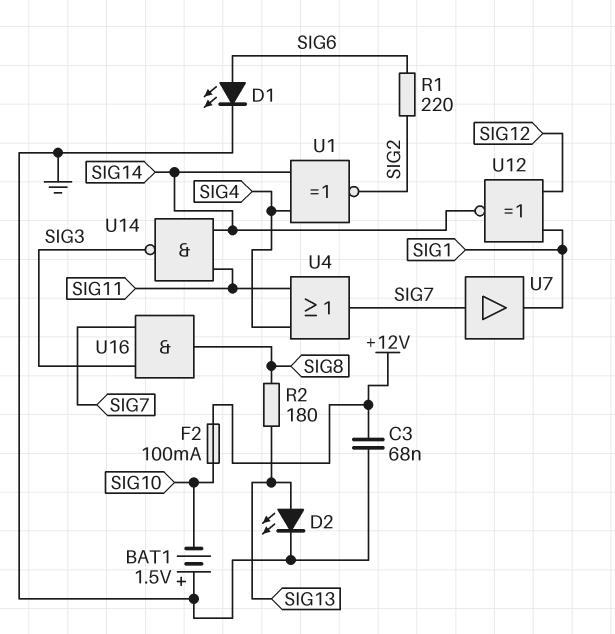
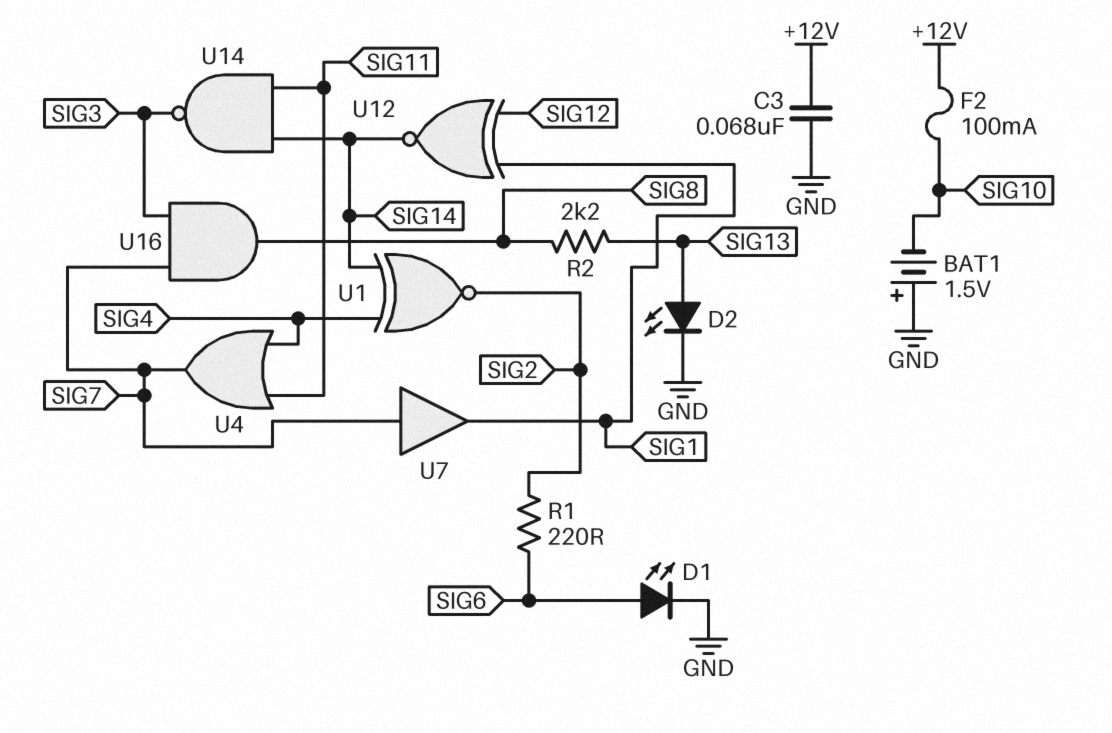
R2: 180 (SIG8, SIG13) -> 2.2k (SIG8, SIG13)

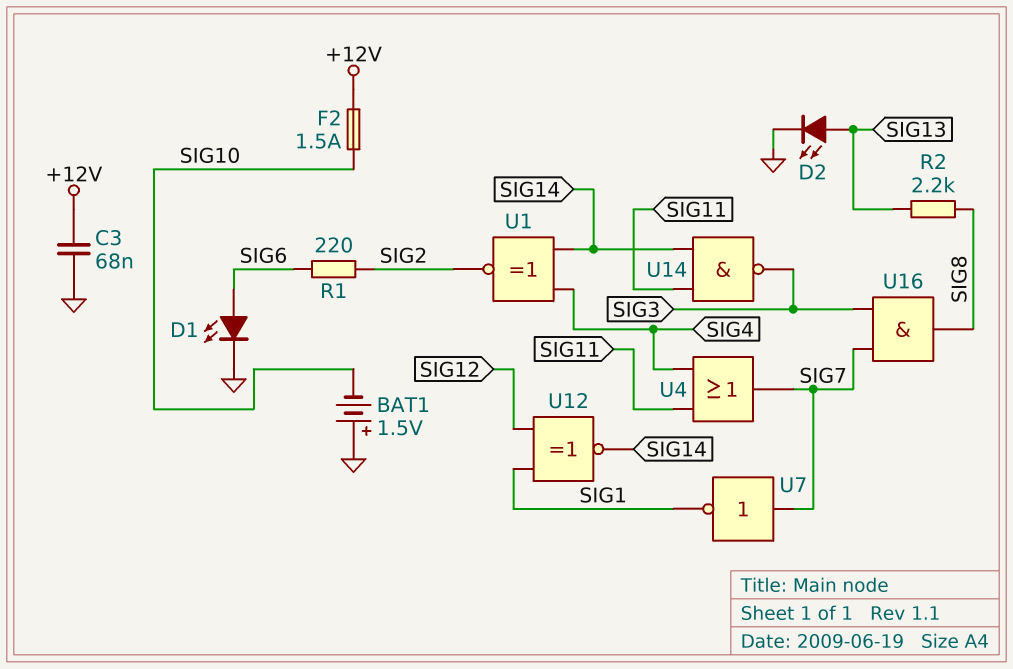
F2: 100mA (+12V, SIG10) -> 1.5A (+12V, SIG10)
U7: buffer (in SIG7, out SIG1) -> NOT (in SIG7, out SIG1)

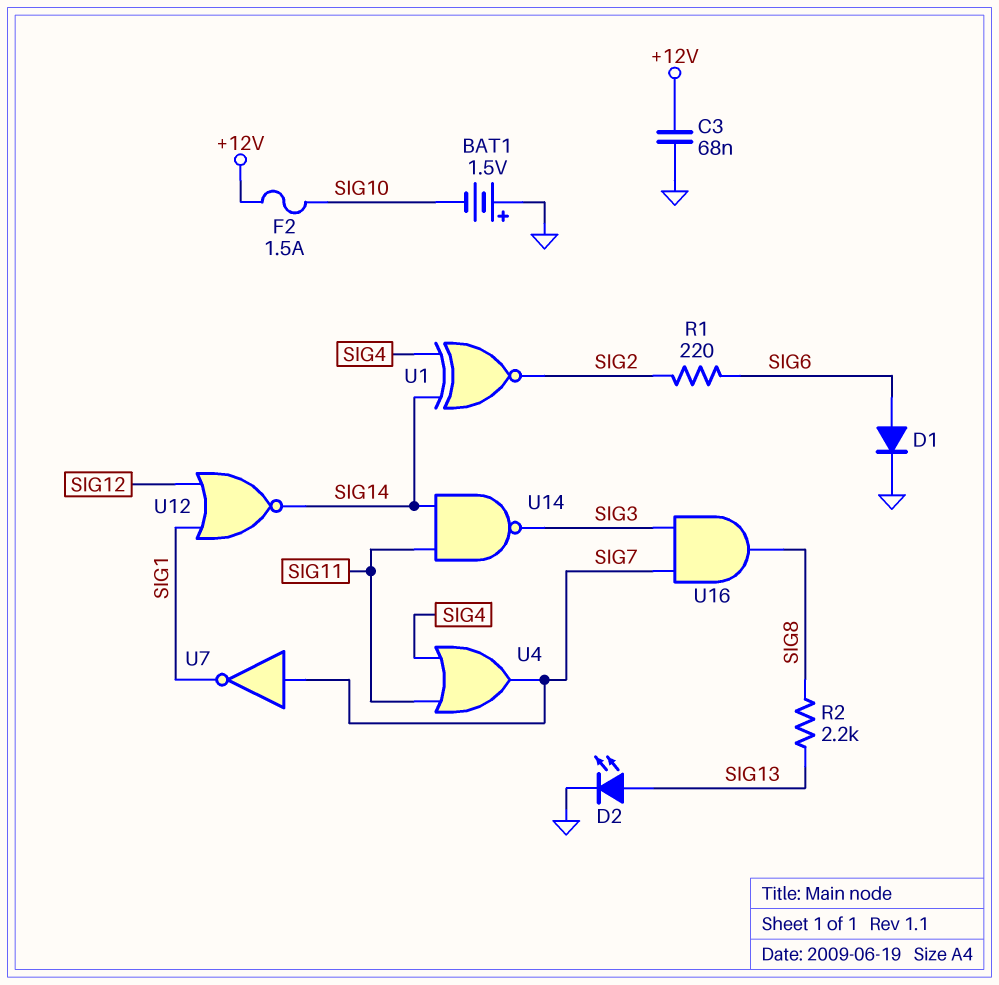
D1: LED (A SIG6, K GND) -> diode (A SIG6, K GND)
U12: XNOR (in SIG1, in SIG12, out SIG14) -> NOR (in SIG1, in SIG12, out SIG14)

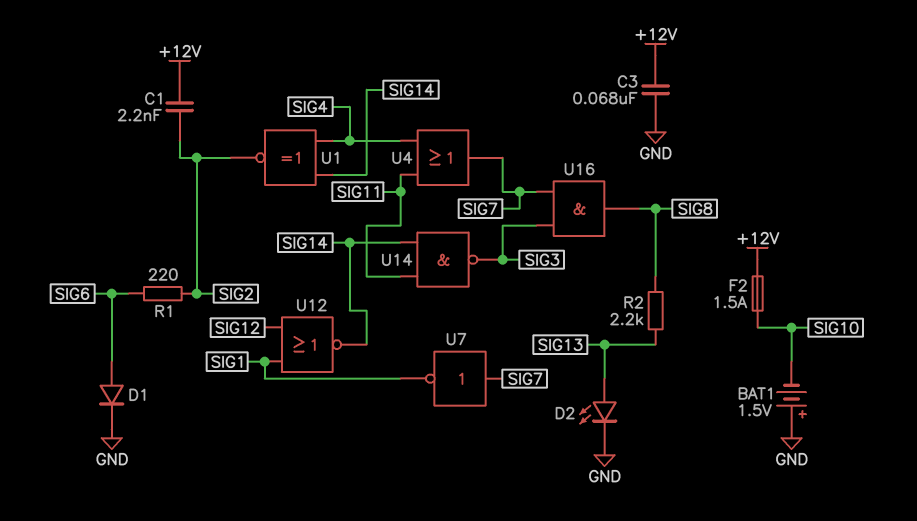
C1: none -> 2.2nF (+12V, SIG2)

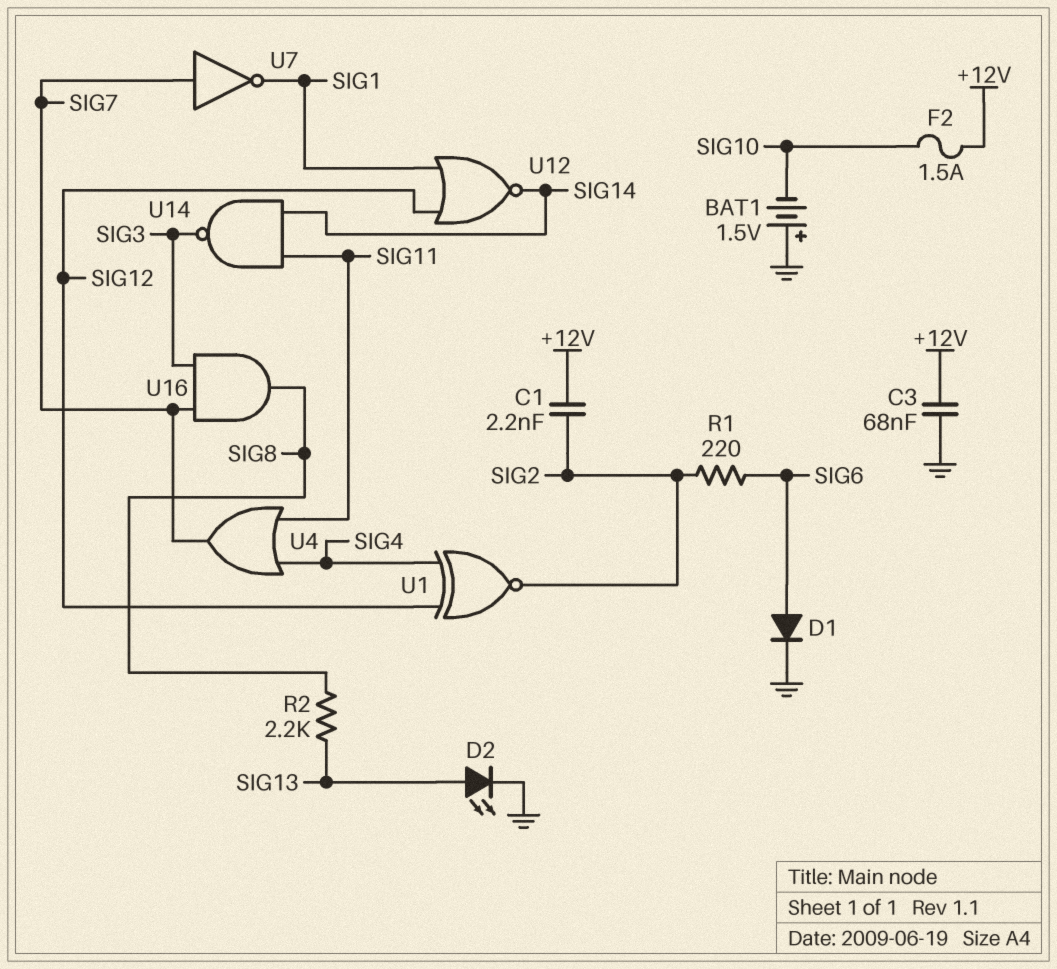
U1: XNOR (in SIG4, in SIG14, out SIG2) -> XNOR (in SIG4, in SIG12, out SIG2)

